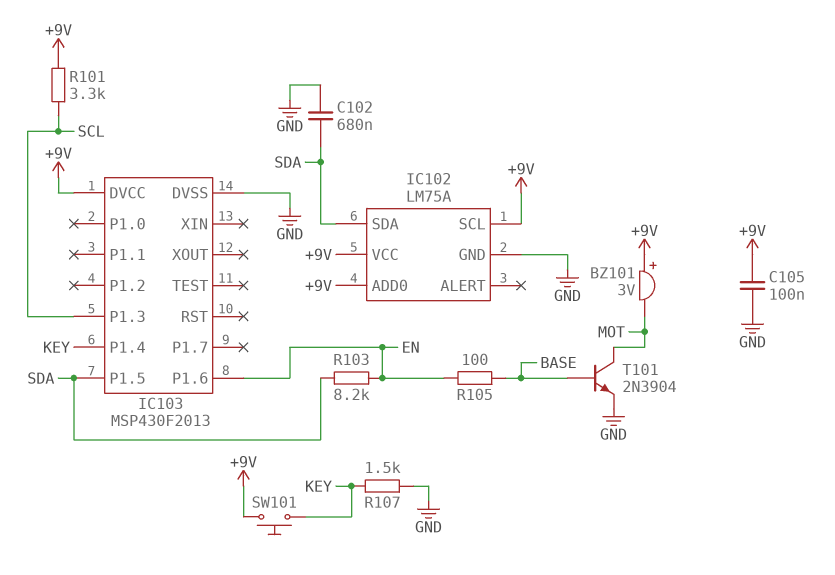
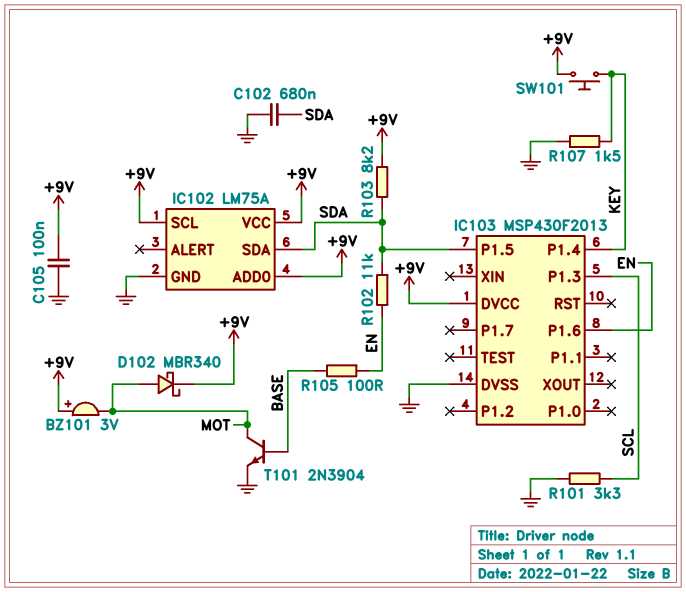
D102: none -> schottky MBR340 (A MOT, K +9V)
R101: 3.3k (+9V, SCL) -> 3.3k (GND, SCL)
R102: none -> 11k (EN, SDA)
R103: 8.2k (EN, SDA) -> 8.2k (+9V, SDA)

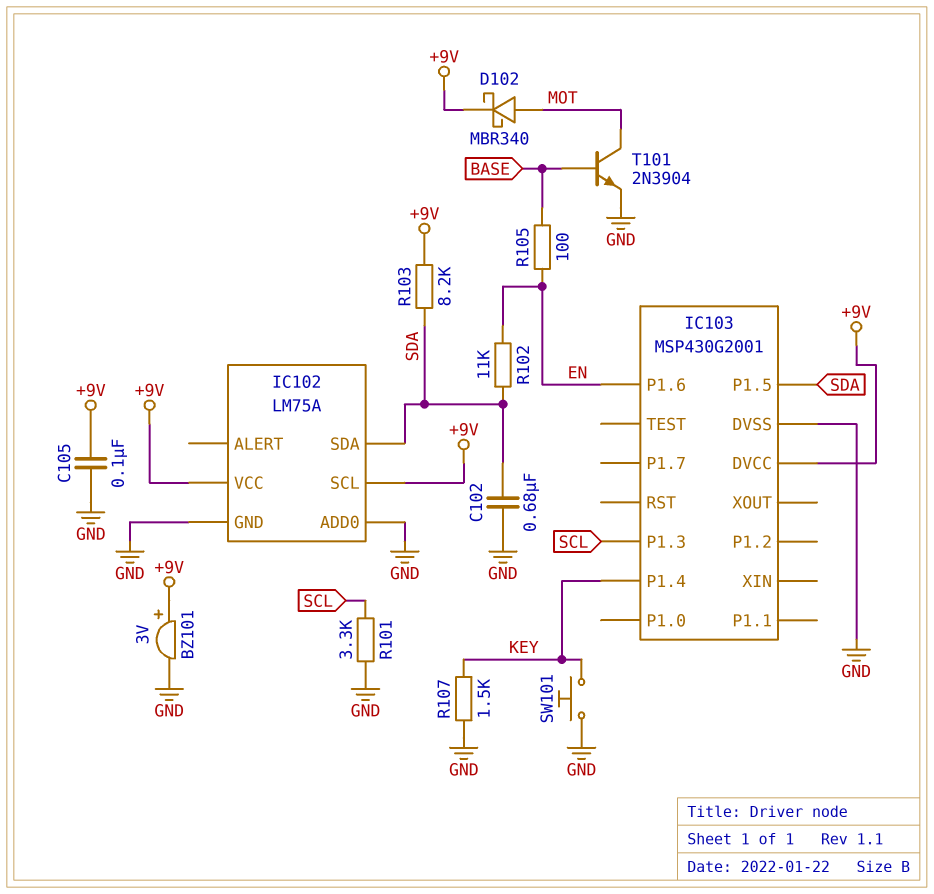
BZ101: buzzer 3V (plus +9V, minus MOT) -> buzzer 3V (plus +9V, minus GND)
IC102 pin ADD0: +9V -> GND
IC103: MSP430F2013 -> MSP430G2001
SW101: button (+9V, KEY) -> button (GND, KEY)

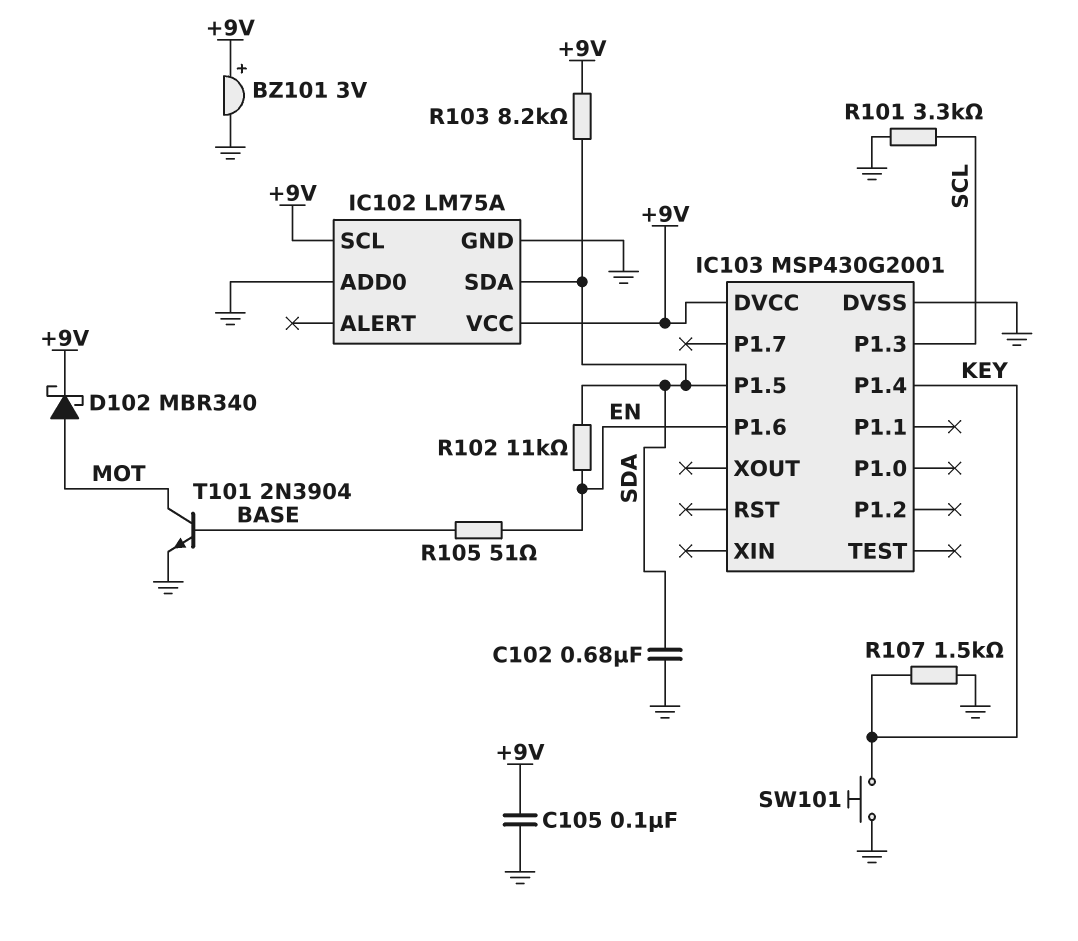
R105: 100 (BASE, EN) -> 51 (BASE, EN)

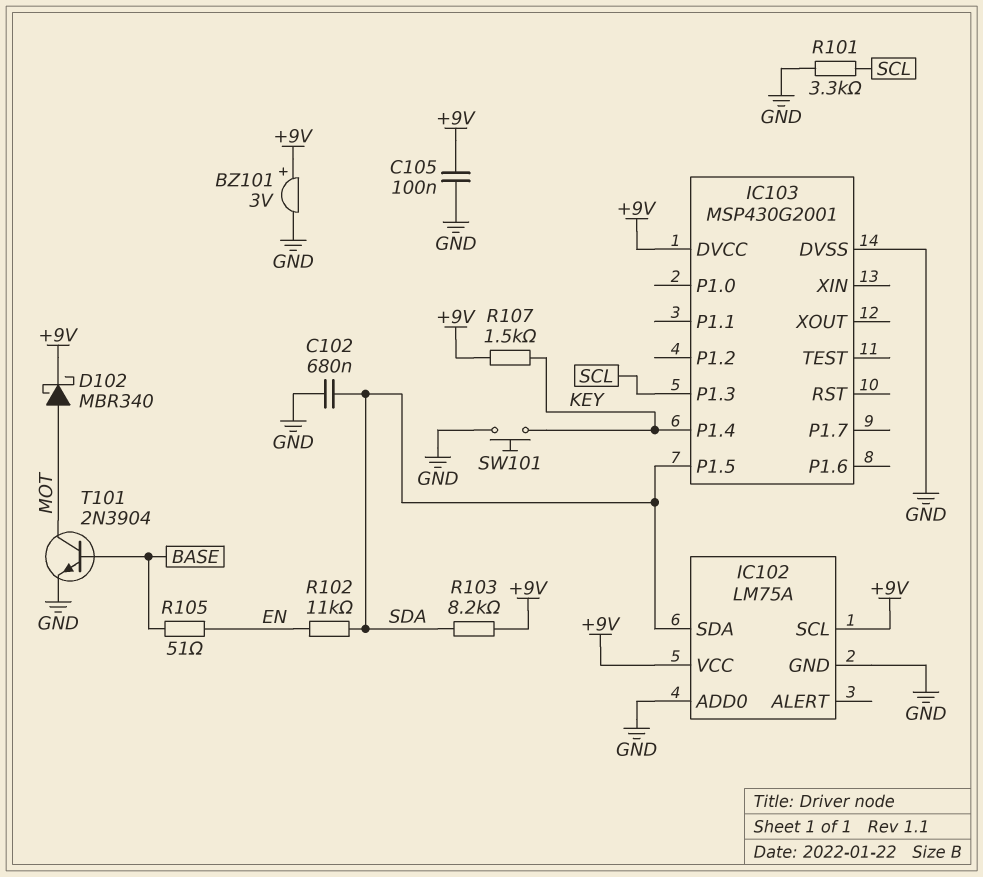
IC103 pin P1.6: EN -> none
R107: 1.5k (GND, KEY) -> 1.5k (+9V, KEY)

